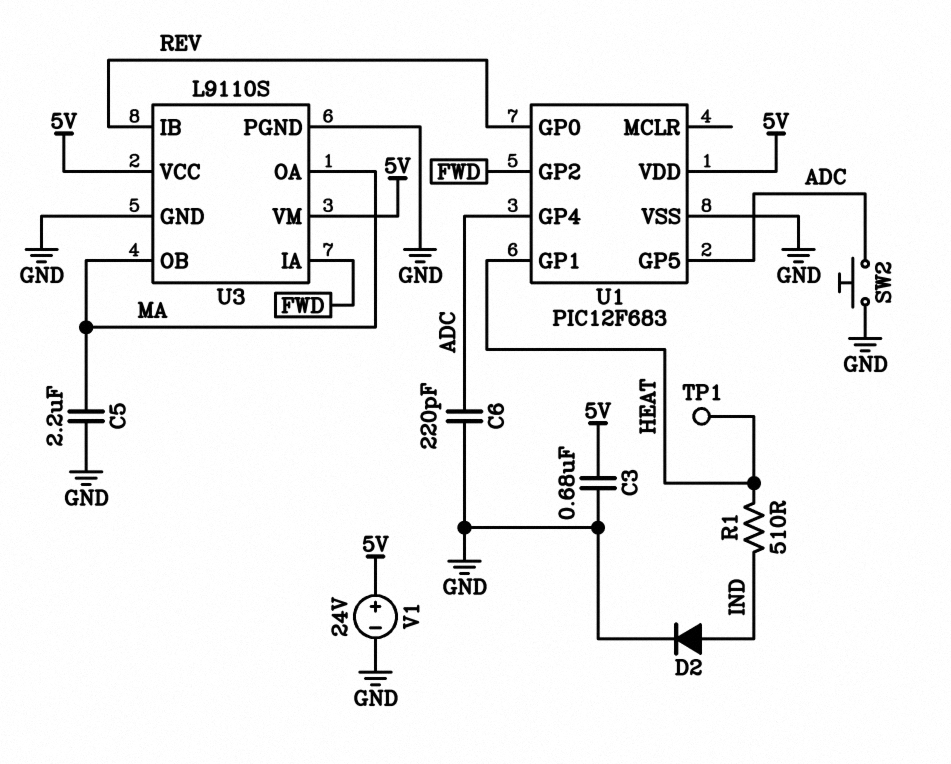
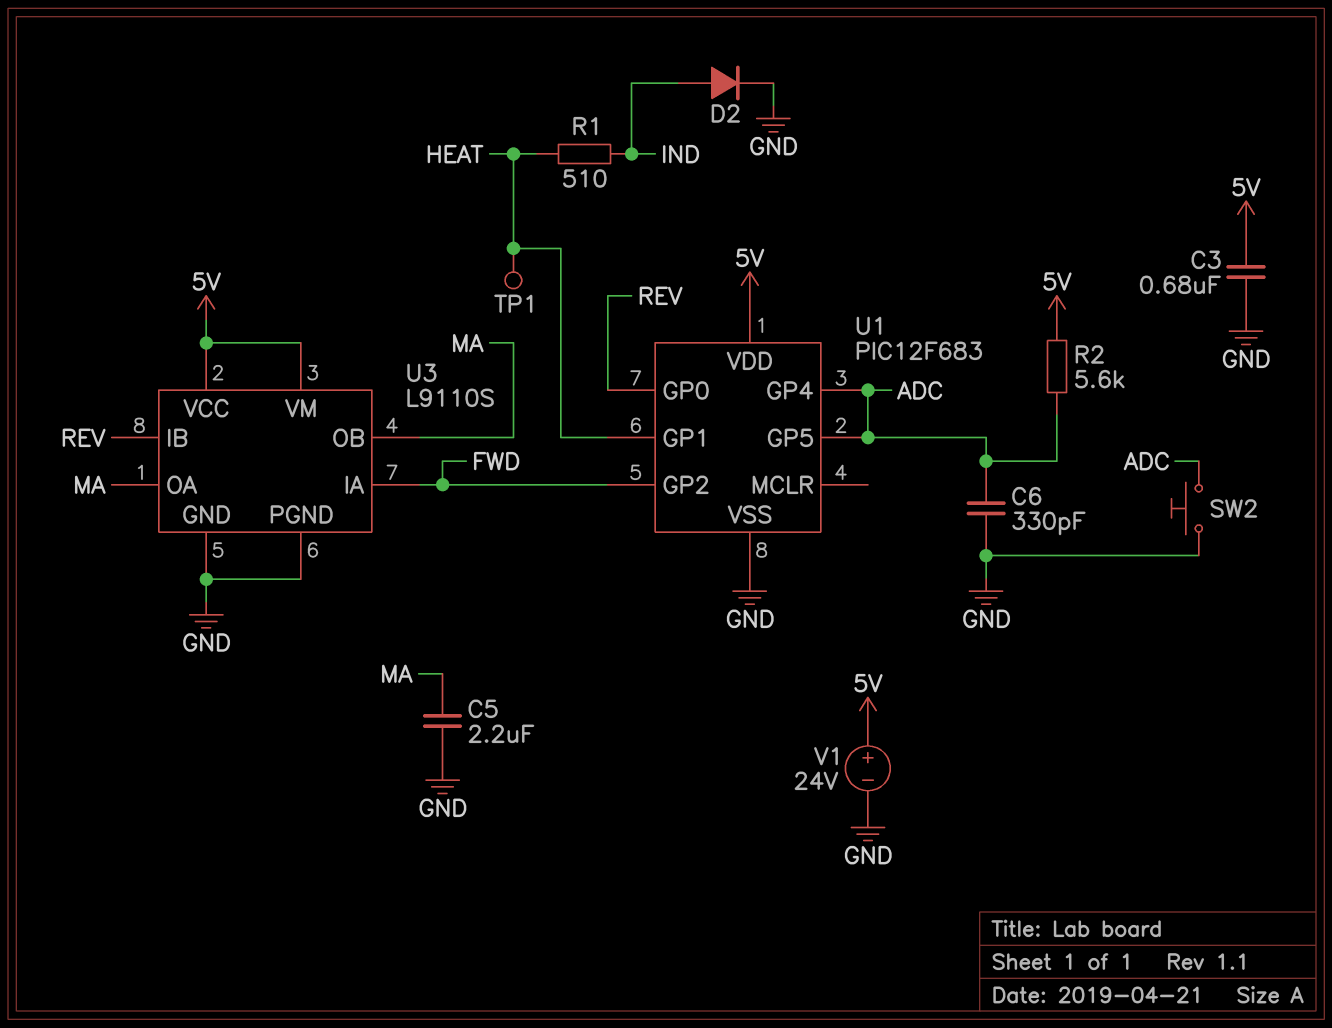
C6: 220pF (ADC, GND) -> 330pF (ADC, GND)
R2: none -> 5.6k (5V, ADC)

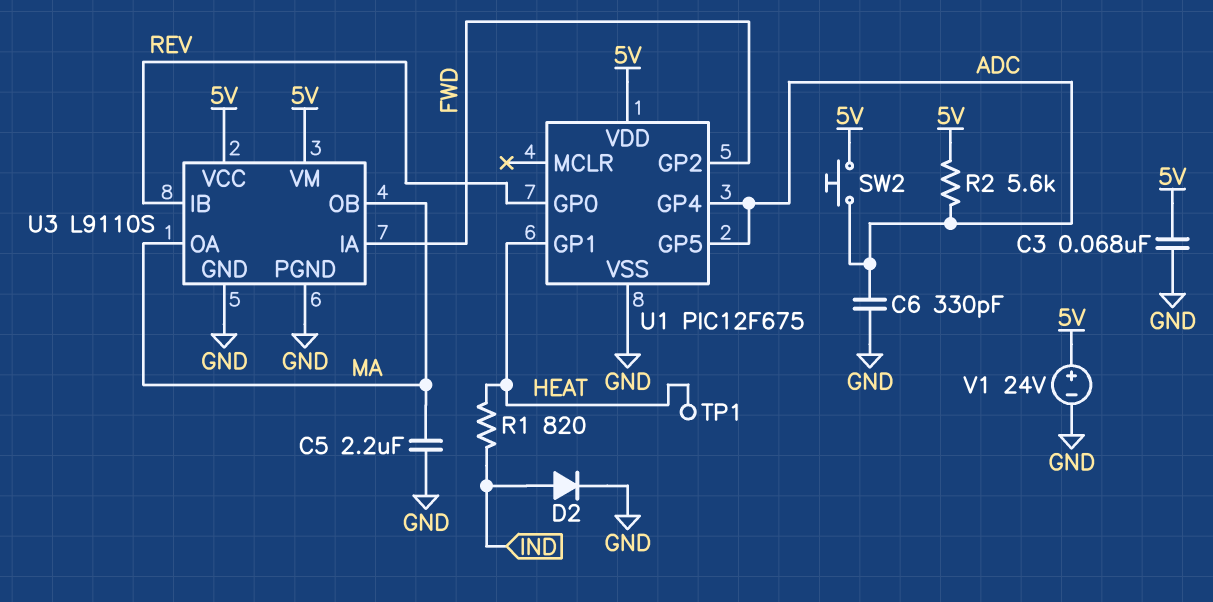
C3: 680nF (5V, GND) -> 68nF (5V, GND)
R1: 510 (HEAT, IND) -> 820 (HEAT, IND)
SW2: button (ADC, GND) -> button (5V, ADC)
U1: PIC12F683 -> PIC12F675

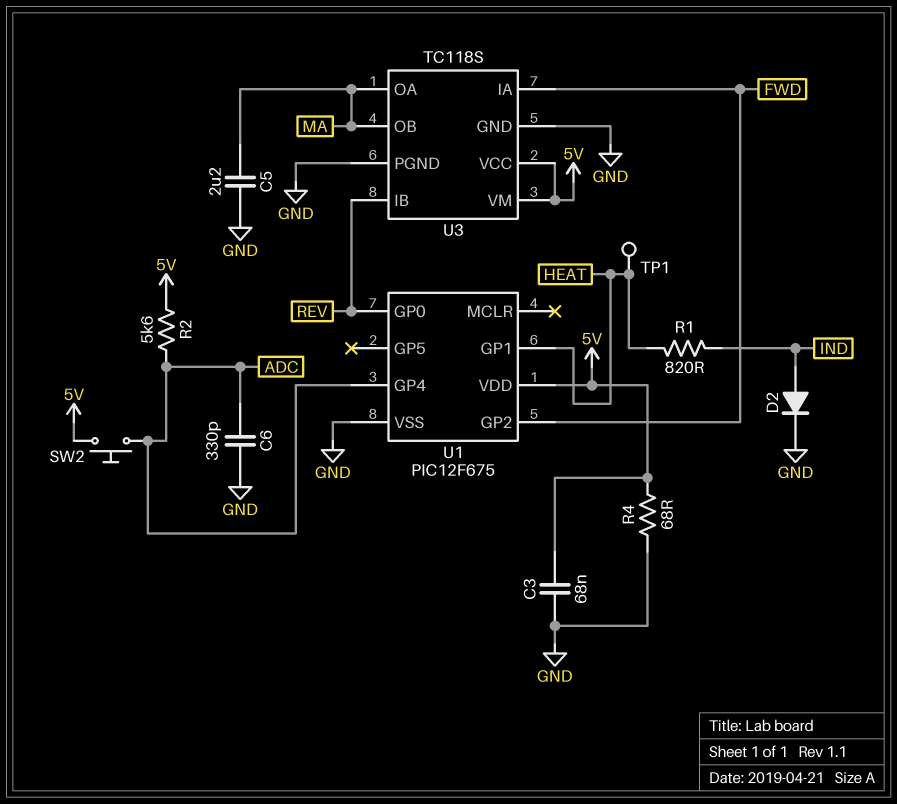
R4: none -> 68 (5V, GND)
U1 pin GP5: ADC -> none
U3: L9110S -> TC118S
V1: 24V (plus 5V, minus GND) -> none

